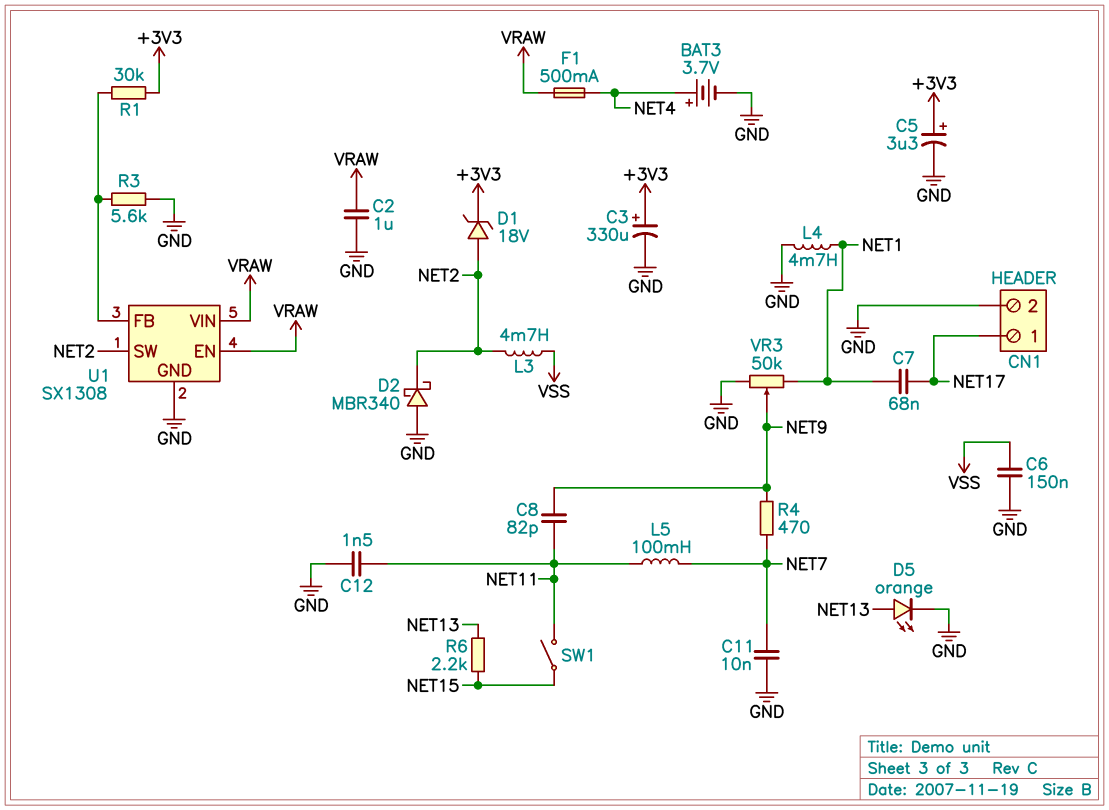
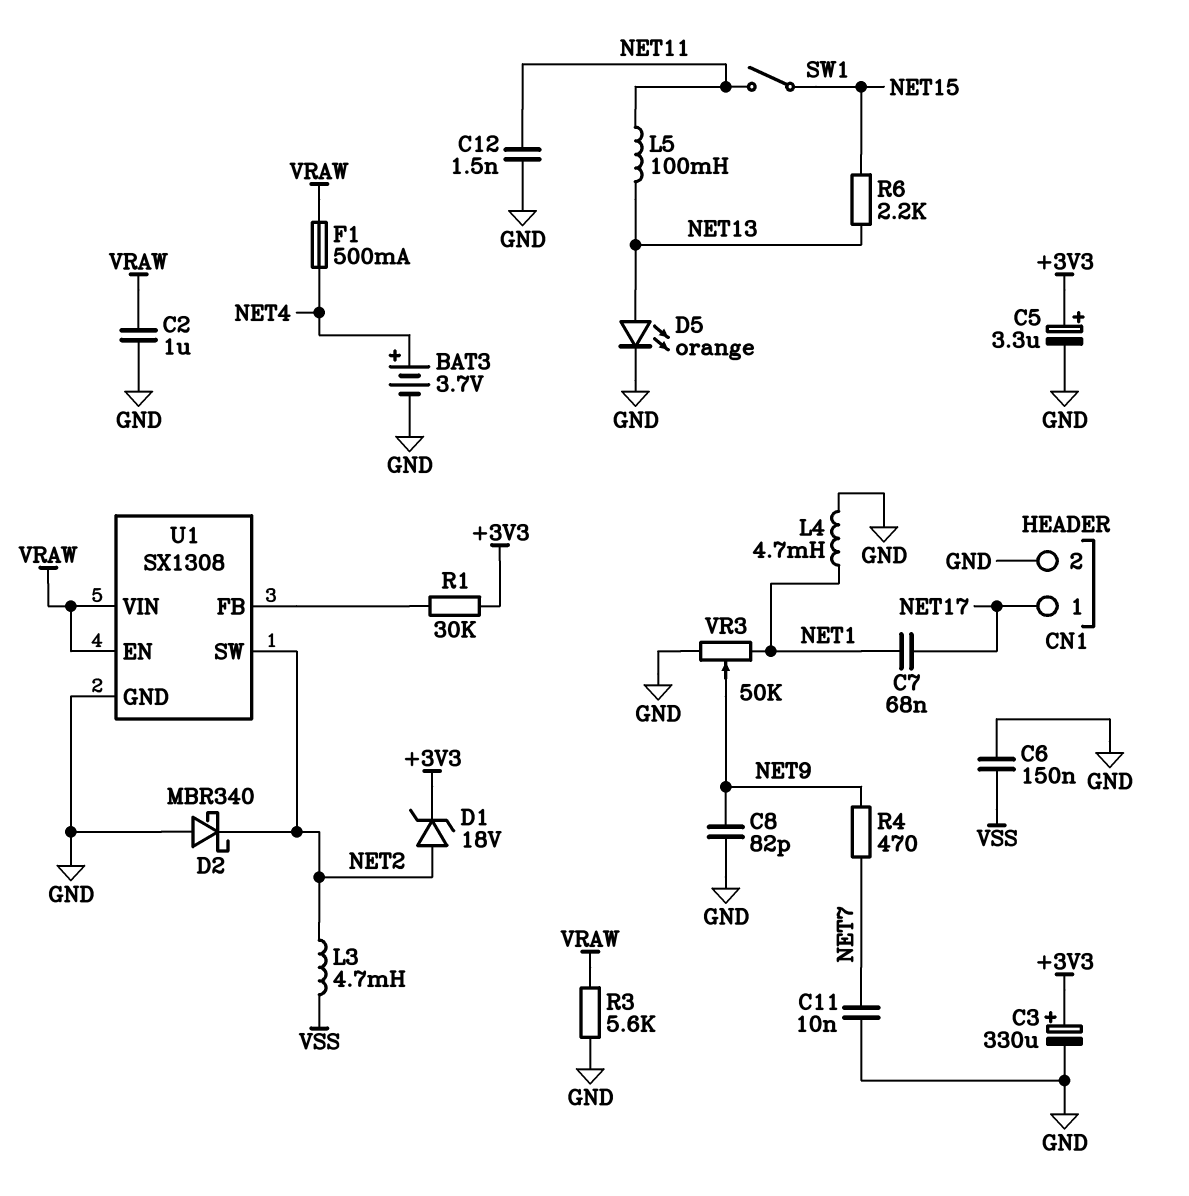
C8: 82pF (NET9, NET11) -> 82pF (GND, NET9)
L5: 100mH (NET7, NET11) -> 100mH (NET11, NET13)
R3: 5.6k (GND, U1/FB) -> 5.6k (GND, VRAW)

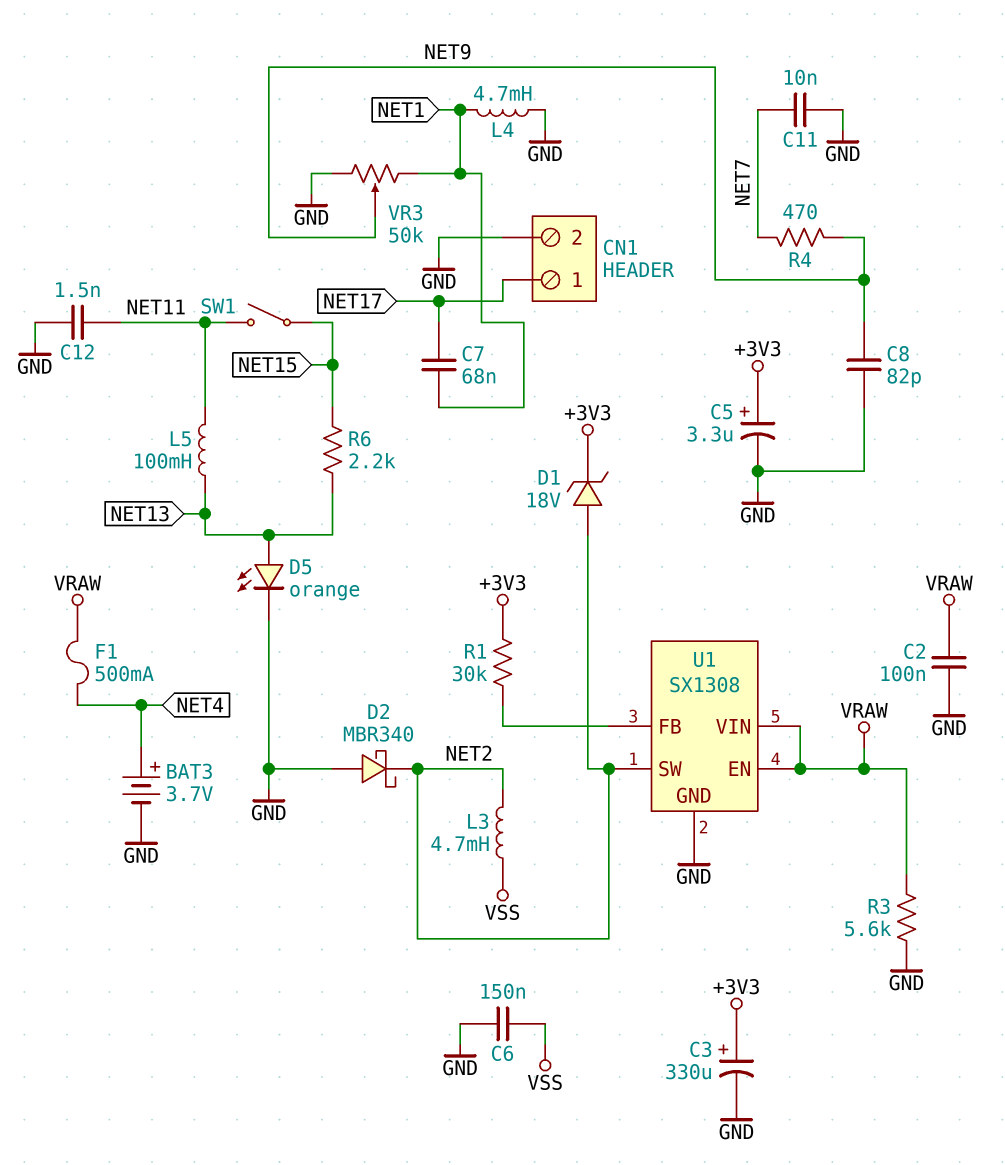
C2: 1uF (GND, VRAW) -> 100nF (GND, VRAW)

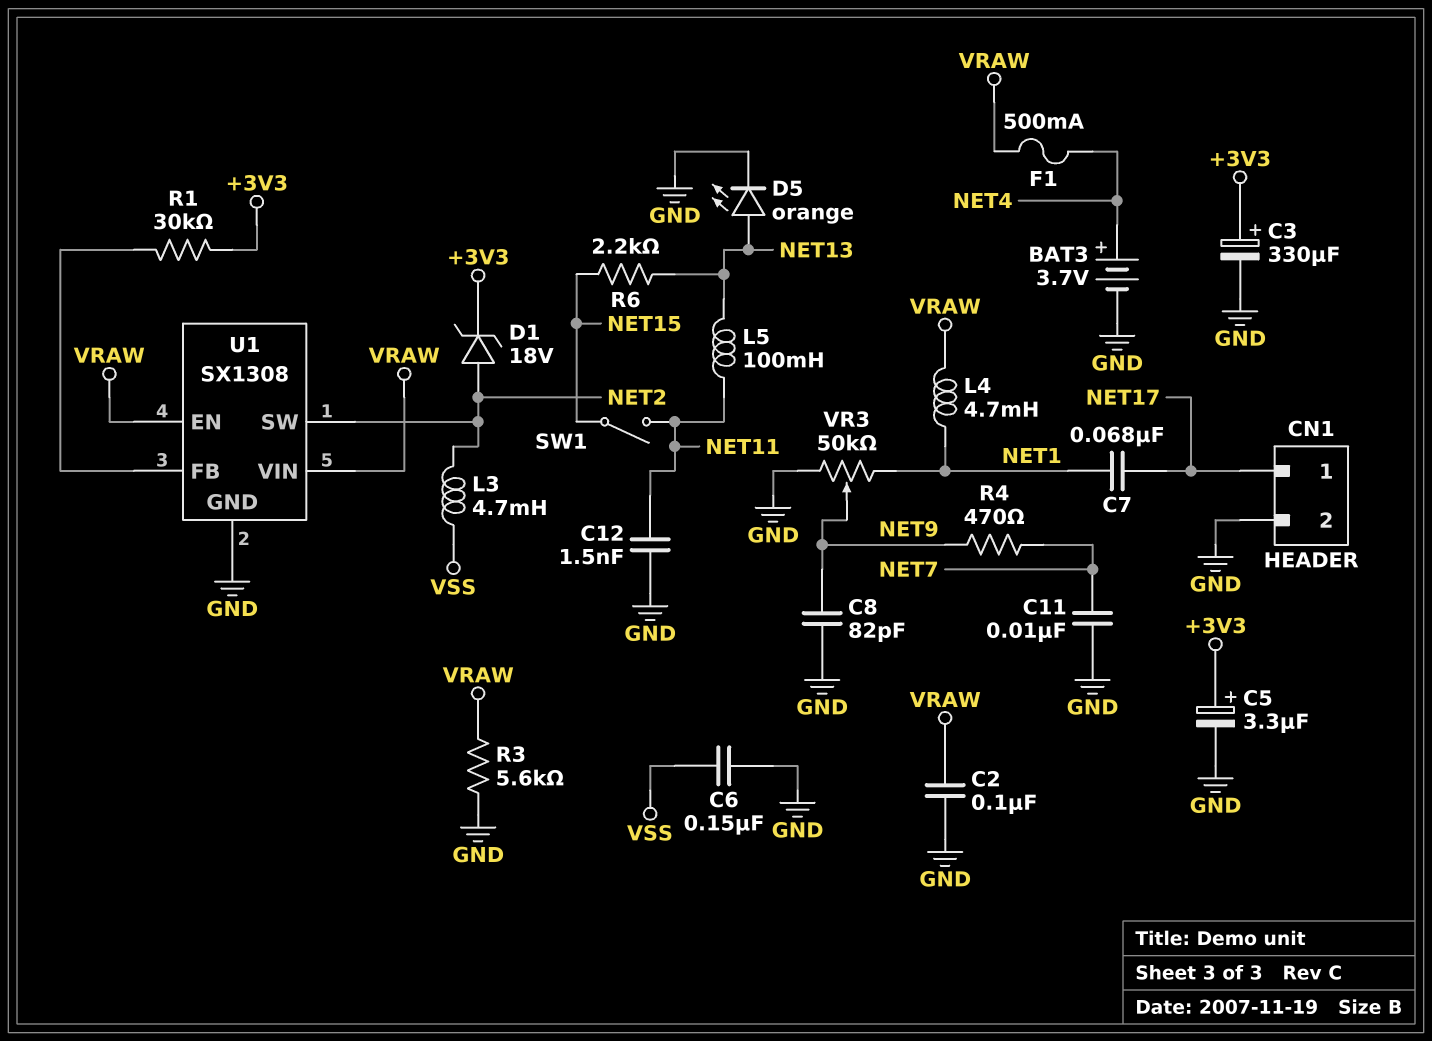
D2: schottky MBR340 (A GND, K NET2) -> none
L4: 4.7mH (GND, NET1) -> 4.7mH (NET1, VRAW)

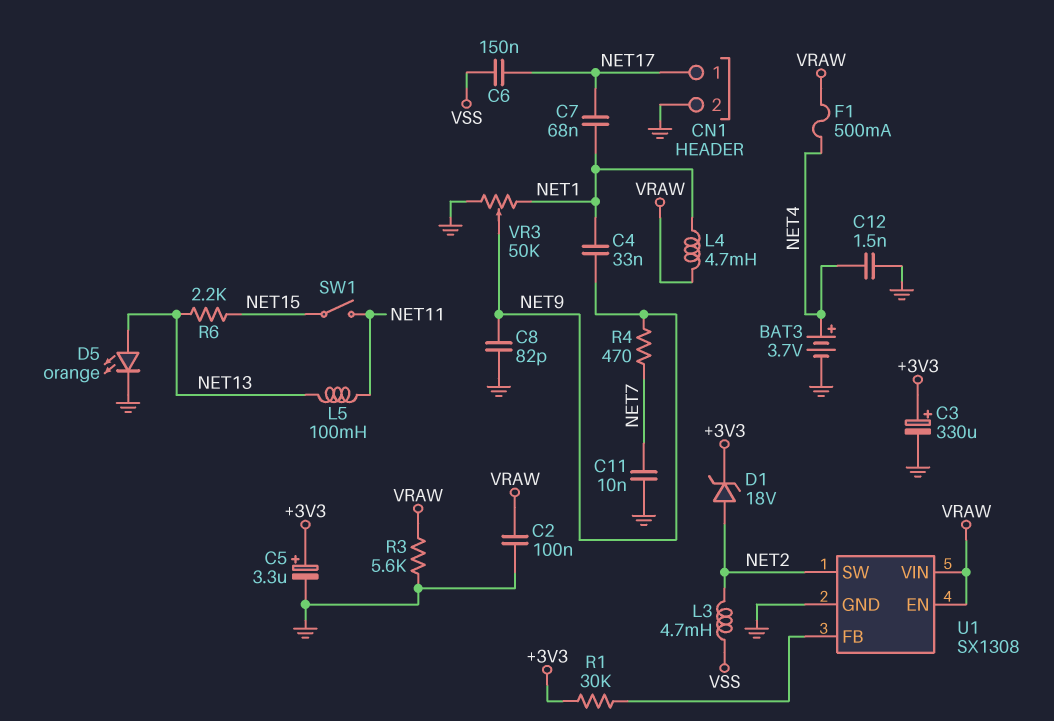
C4: none -> 33nF (NET1, NET9)
C6: 150nF (GND, VSS) -> 150nF (NET17, VSS)
C12: 1.5nF (GND, NET11) -> 1.5nF (GND, NET4)

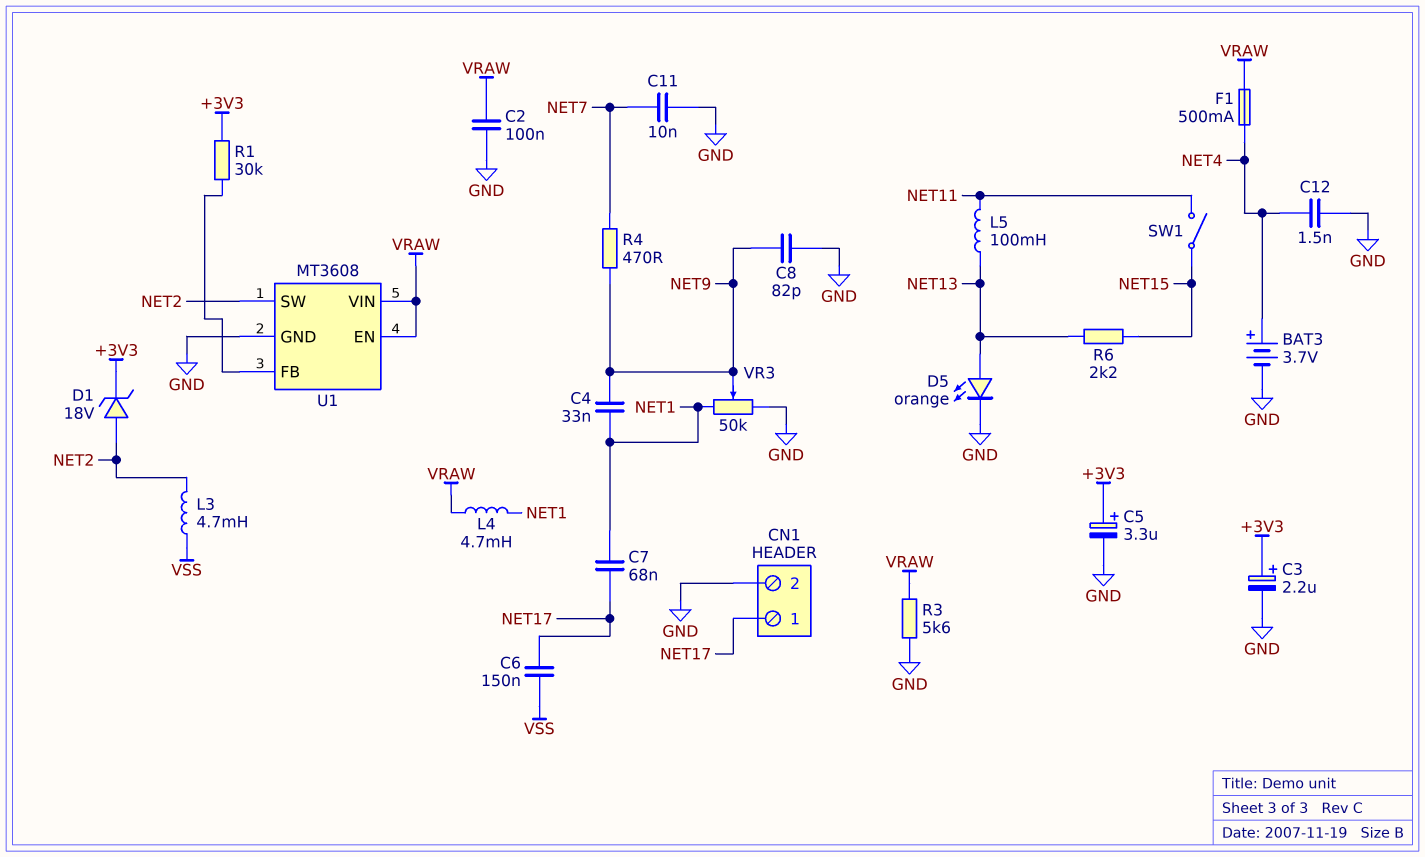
C3: 330uF (plus +3V3, minus GND) -> 2.2uF (plus +3V3, minus GND)
U1: SX1308 -> MT3608

